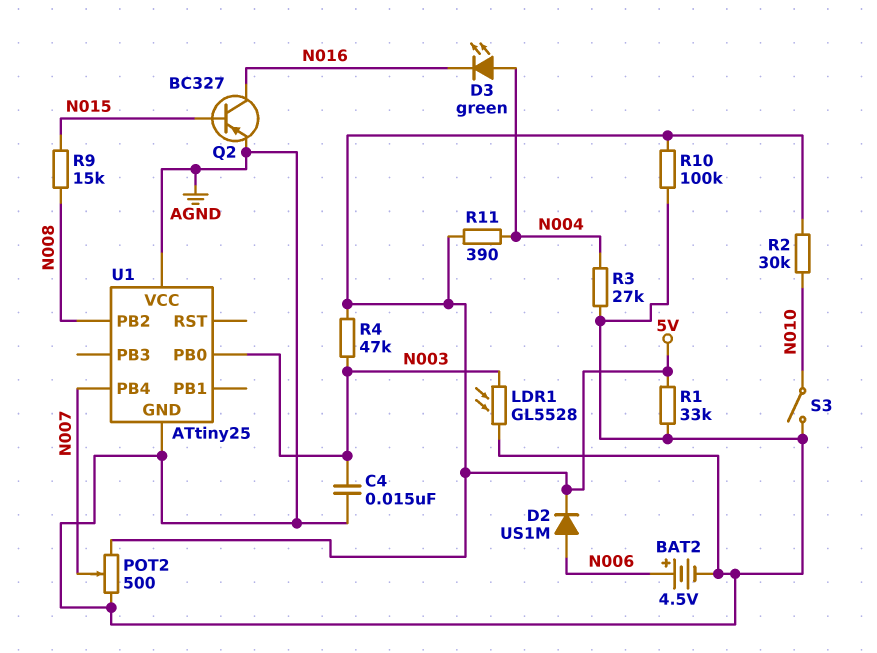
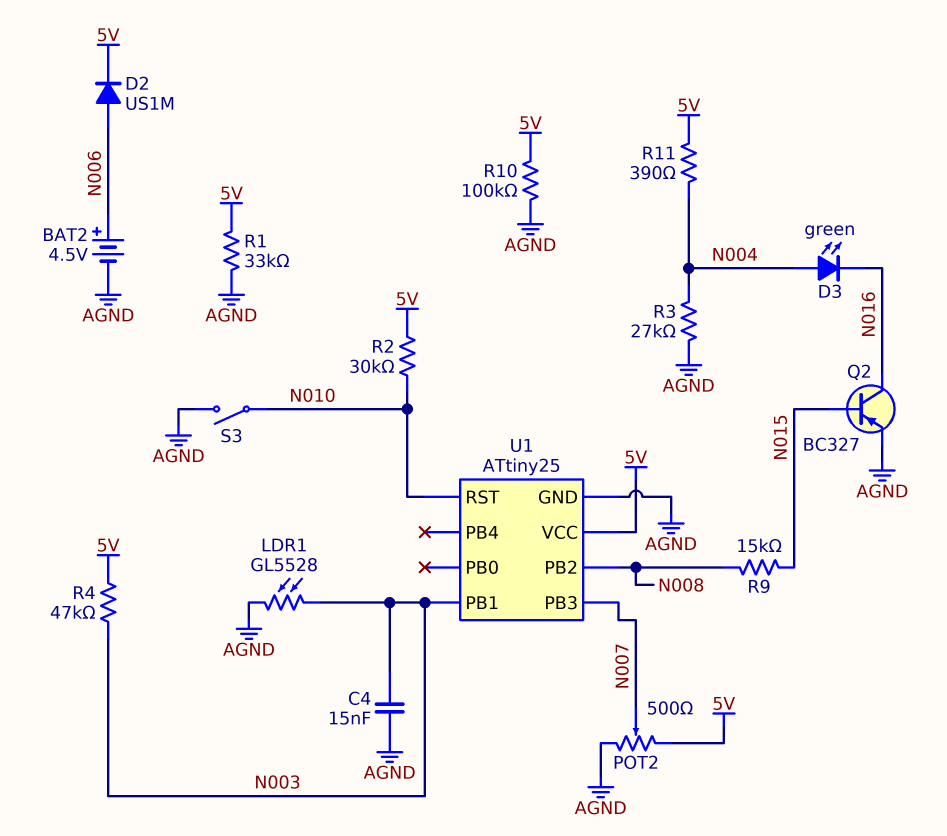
U1 pin PB0: N003 -> none
U1 pin PB1: none -> N003
U1 pin PB3: none -> N007
U1 pin PB4: N007 -> none
U1 pin RST: none -> N010
U1 pin VCC: AGND -> 5V

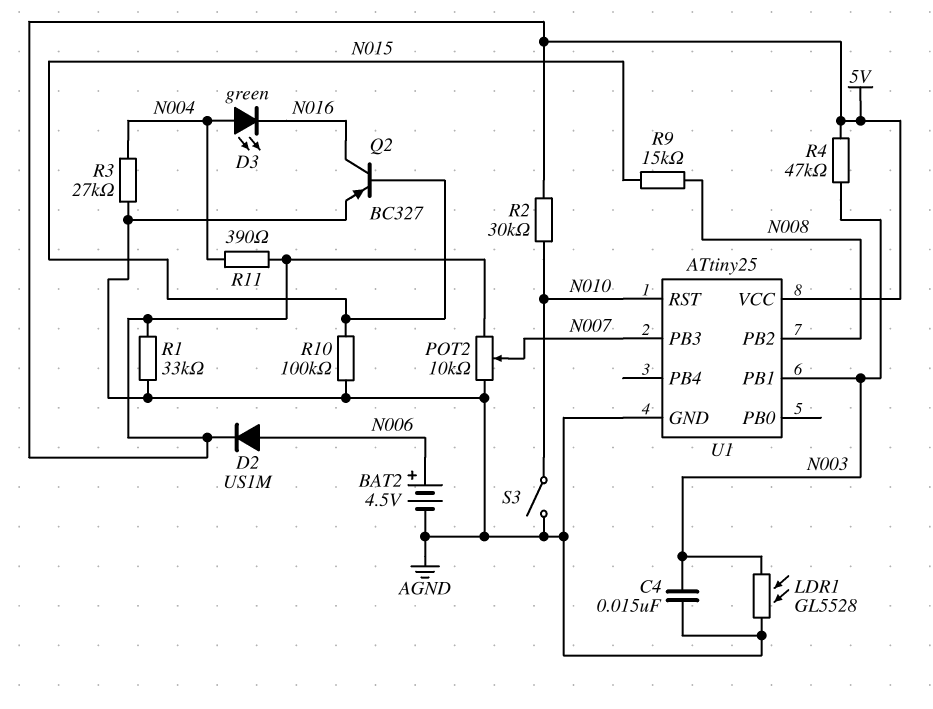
POT2: 500 (5V, AGND, wiper N007) -> 10k (5V, AGND, wiper N007)
R10: 100k (5V, AGND) -> 100k (AGND, N015)

